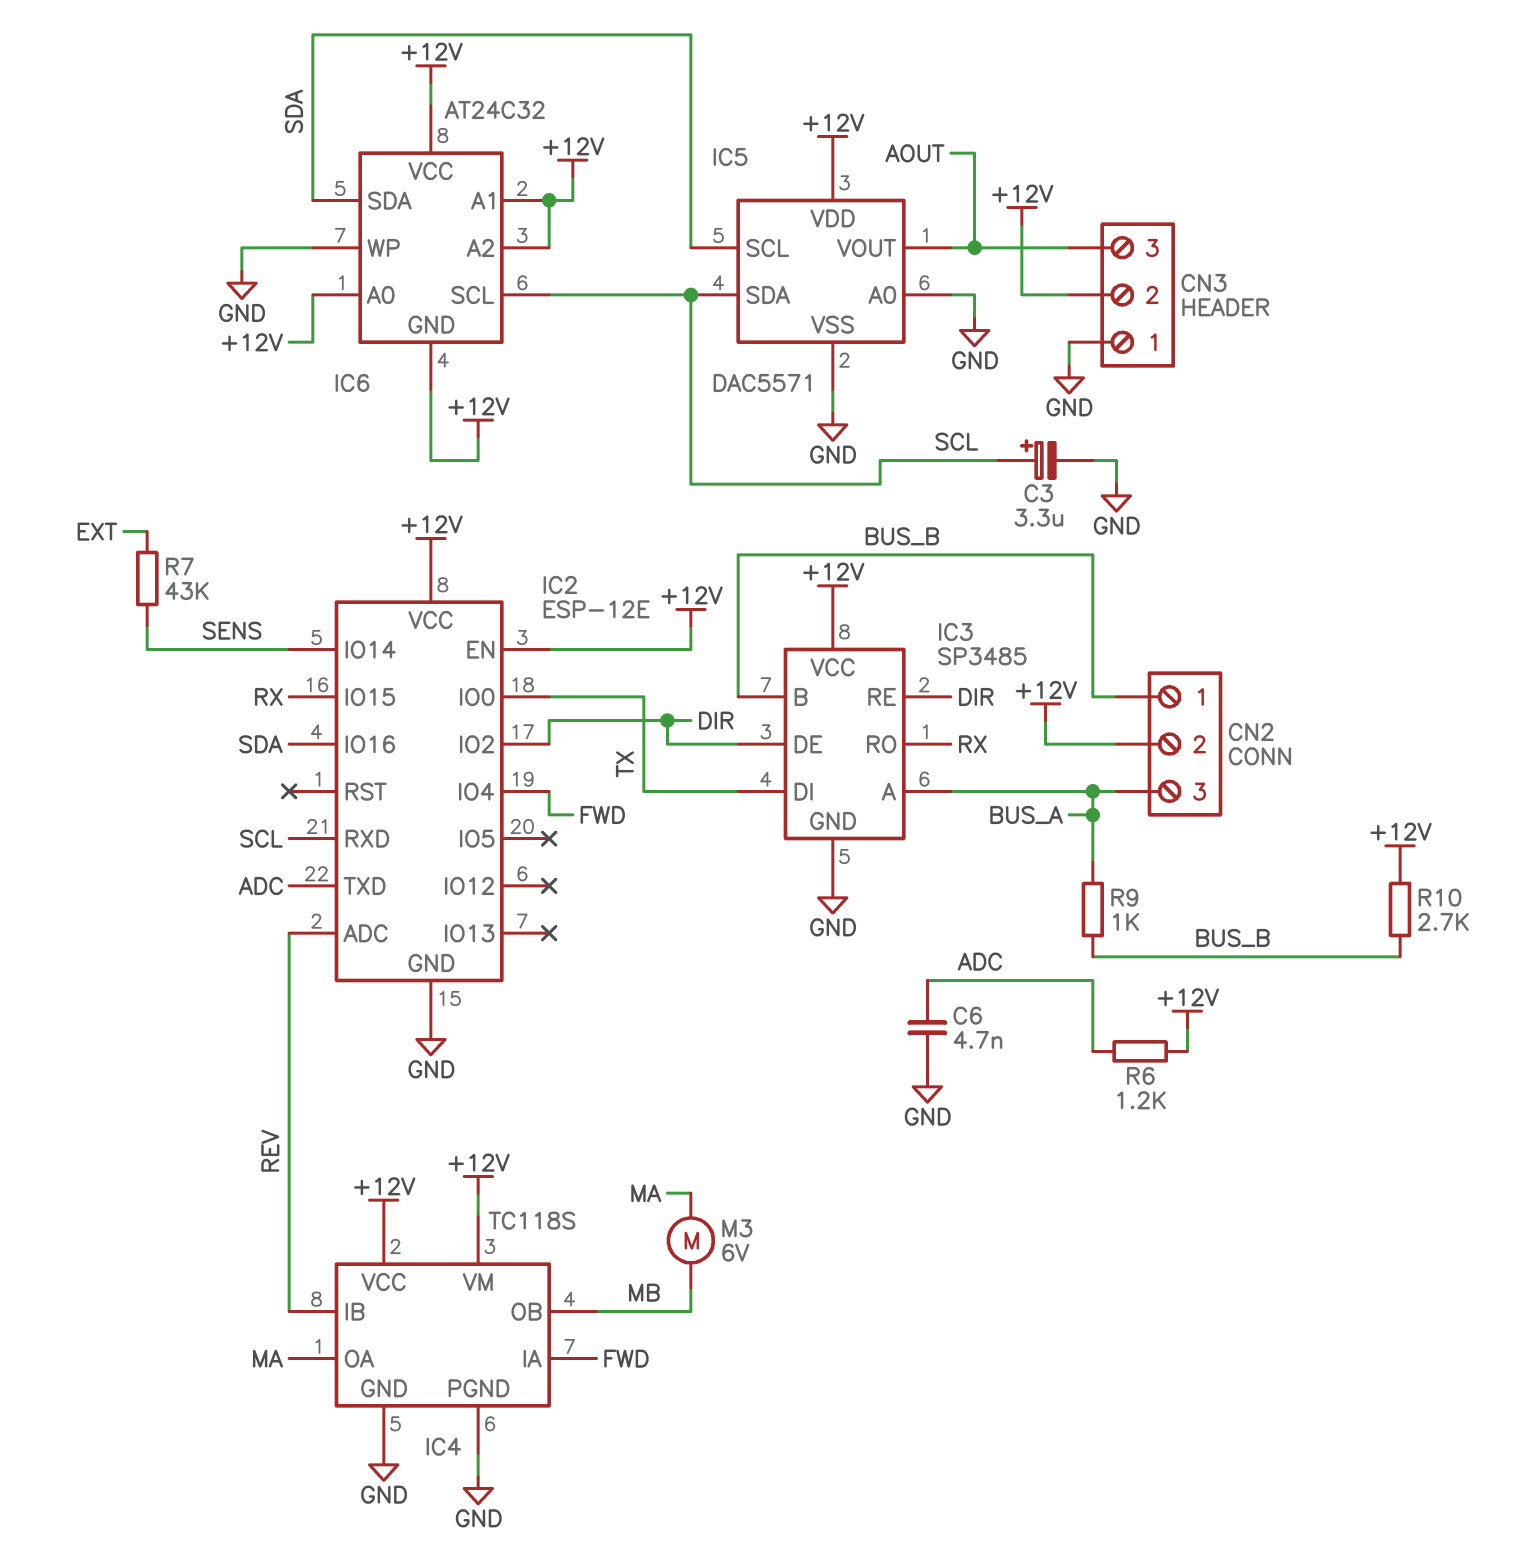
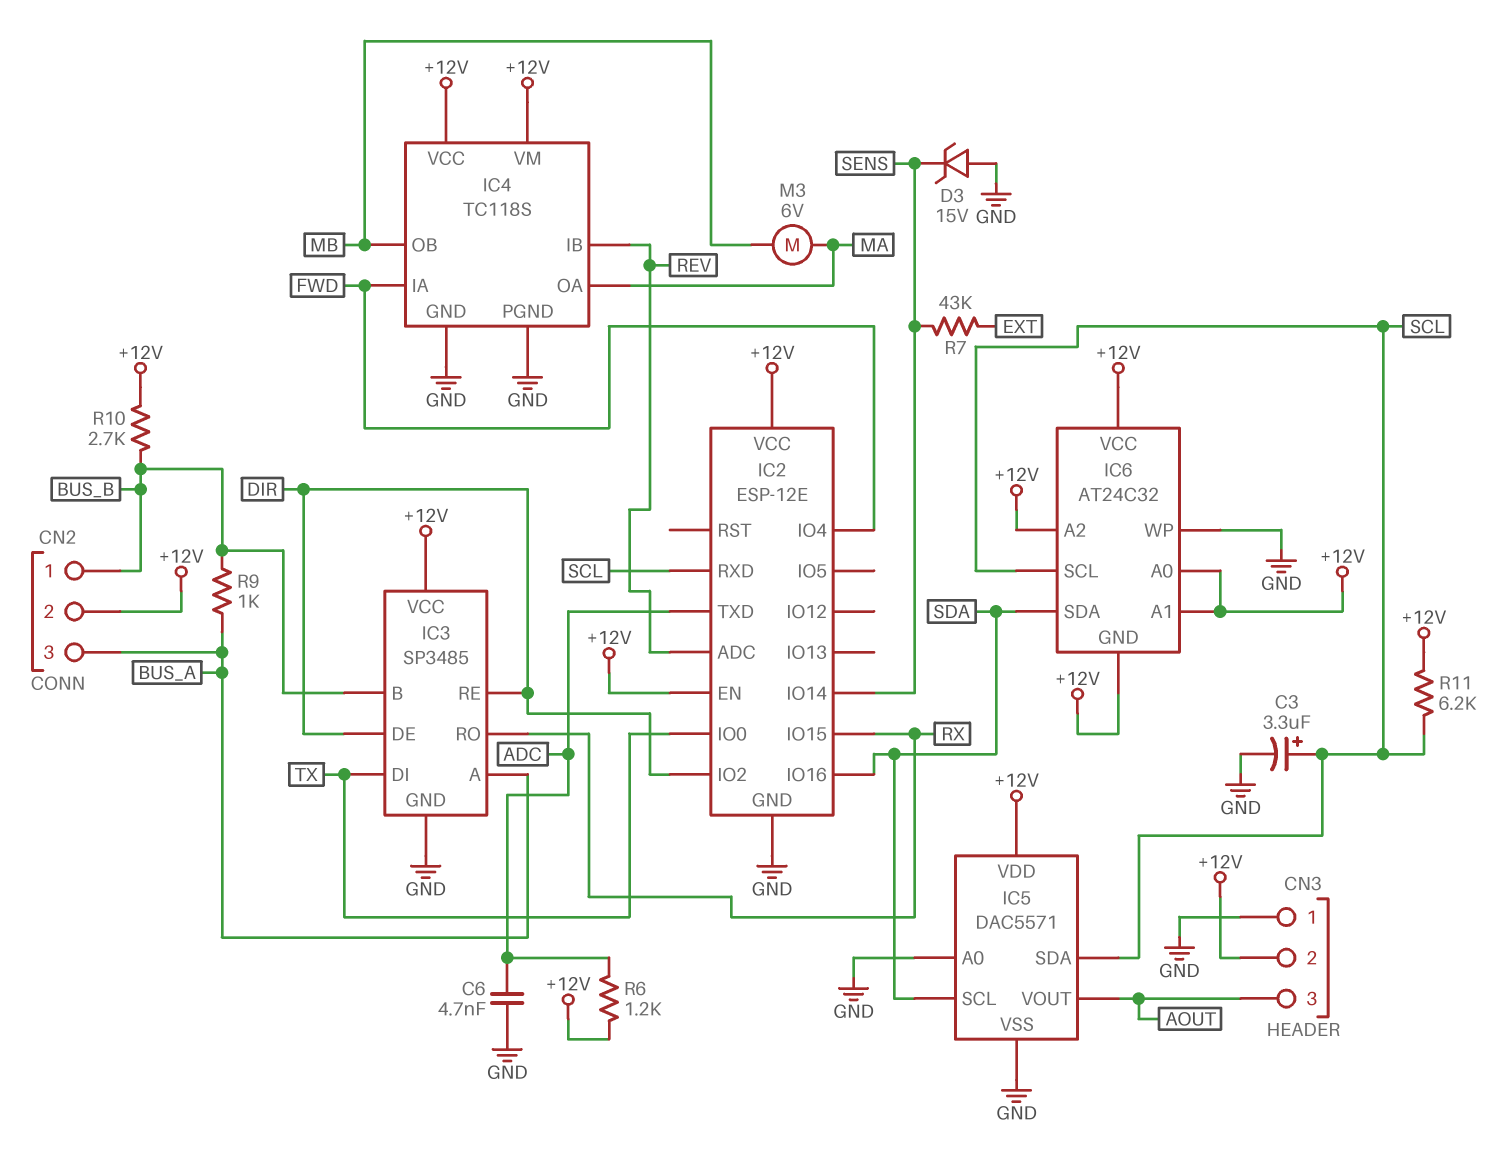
D3: none -> zener 15V (A GND, K SENS)
R11: none -> 6.2k (+12V, SCL)

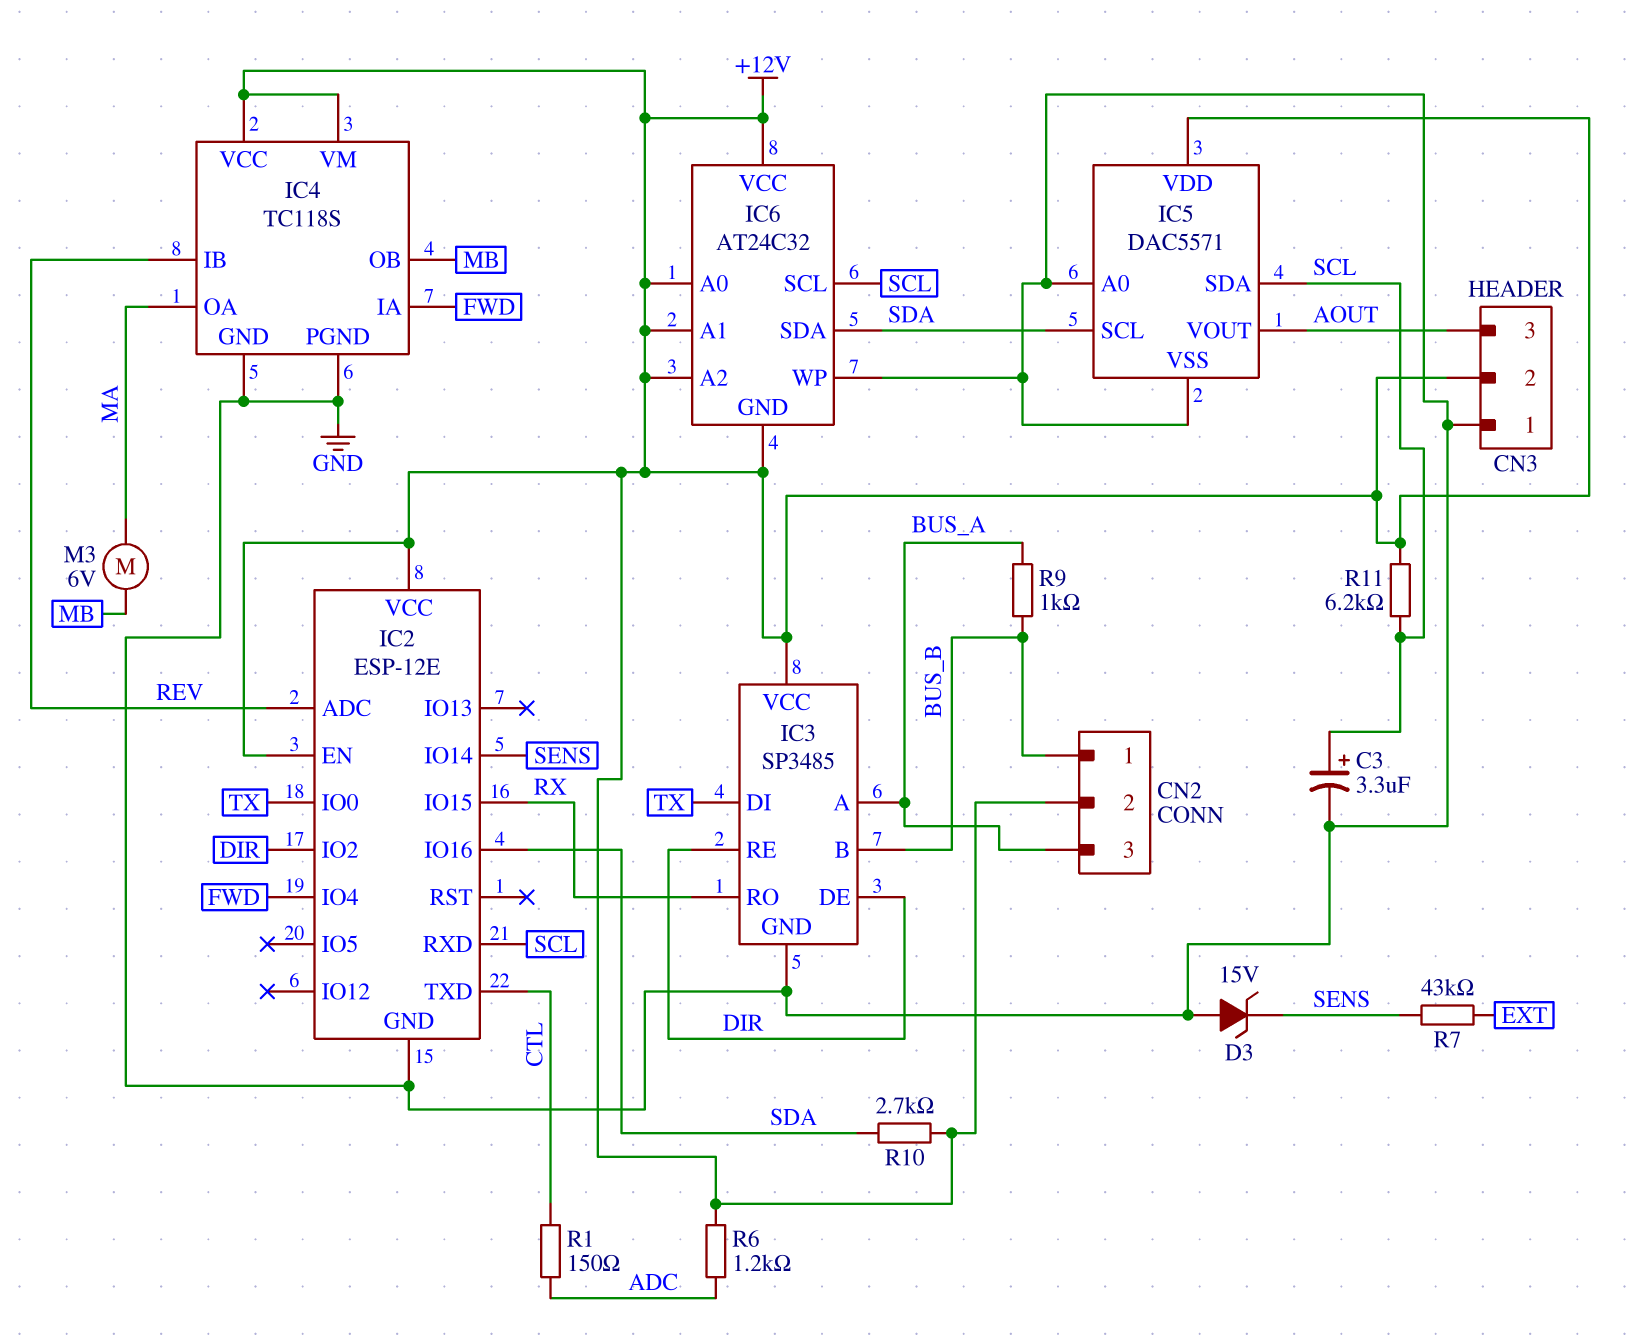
C6: 4.7nF (ADC, GND) -> none
IC2 pin TXD: ADC -> CTL
R1: none -> 150 (ADC, CTL)
R10: 2.7k (+12V, BUS_B) -> 2.7k (+12V, SDA)

